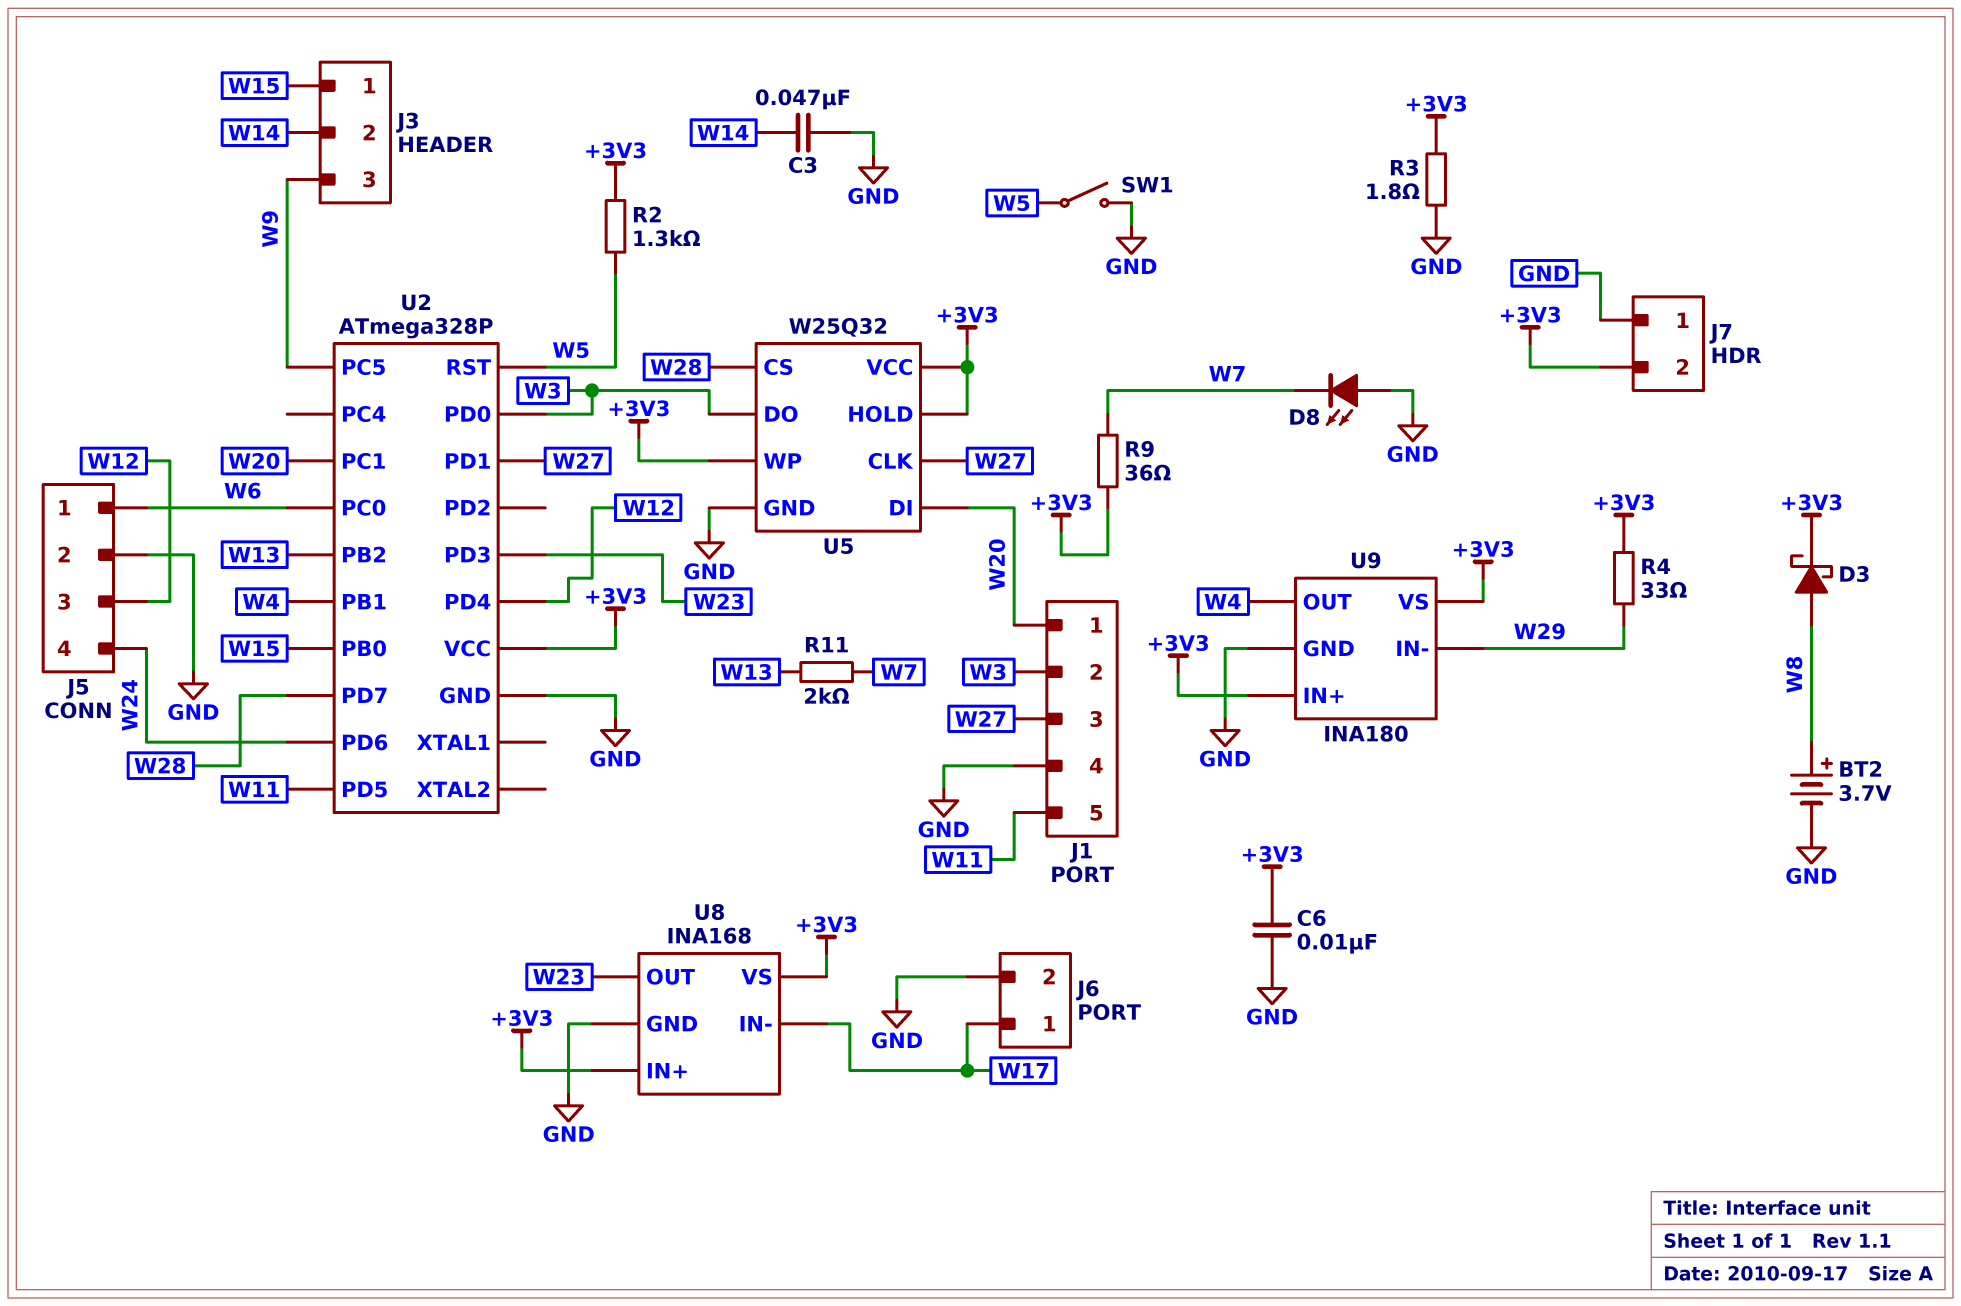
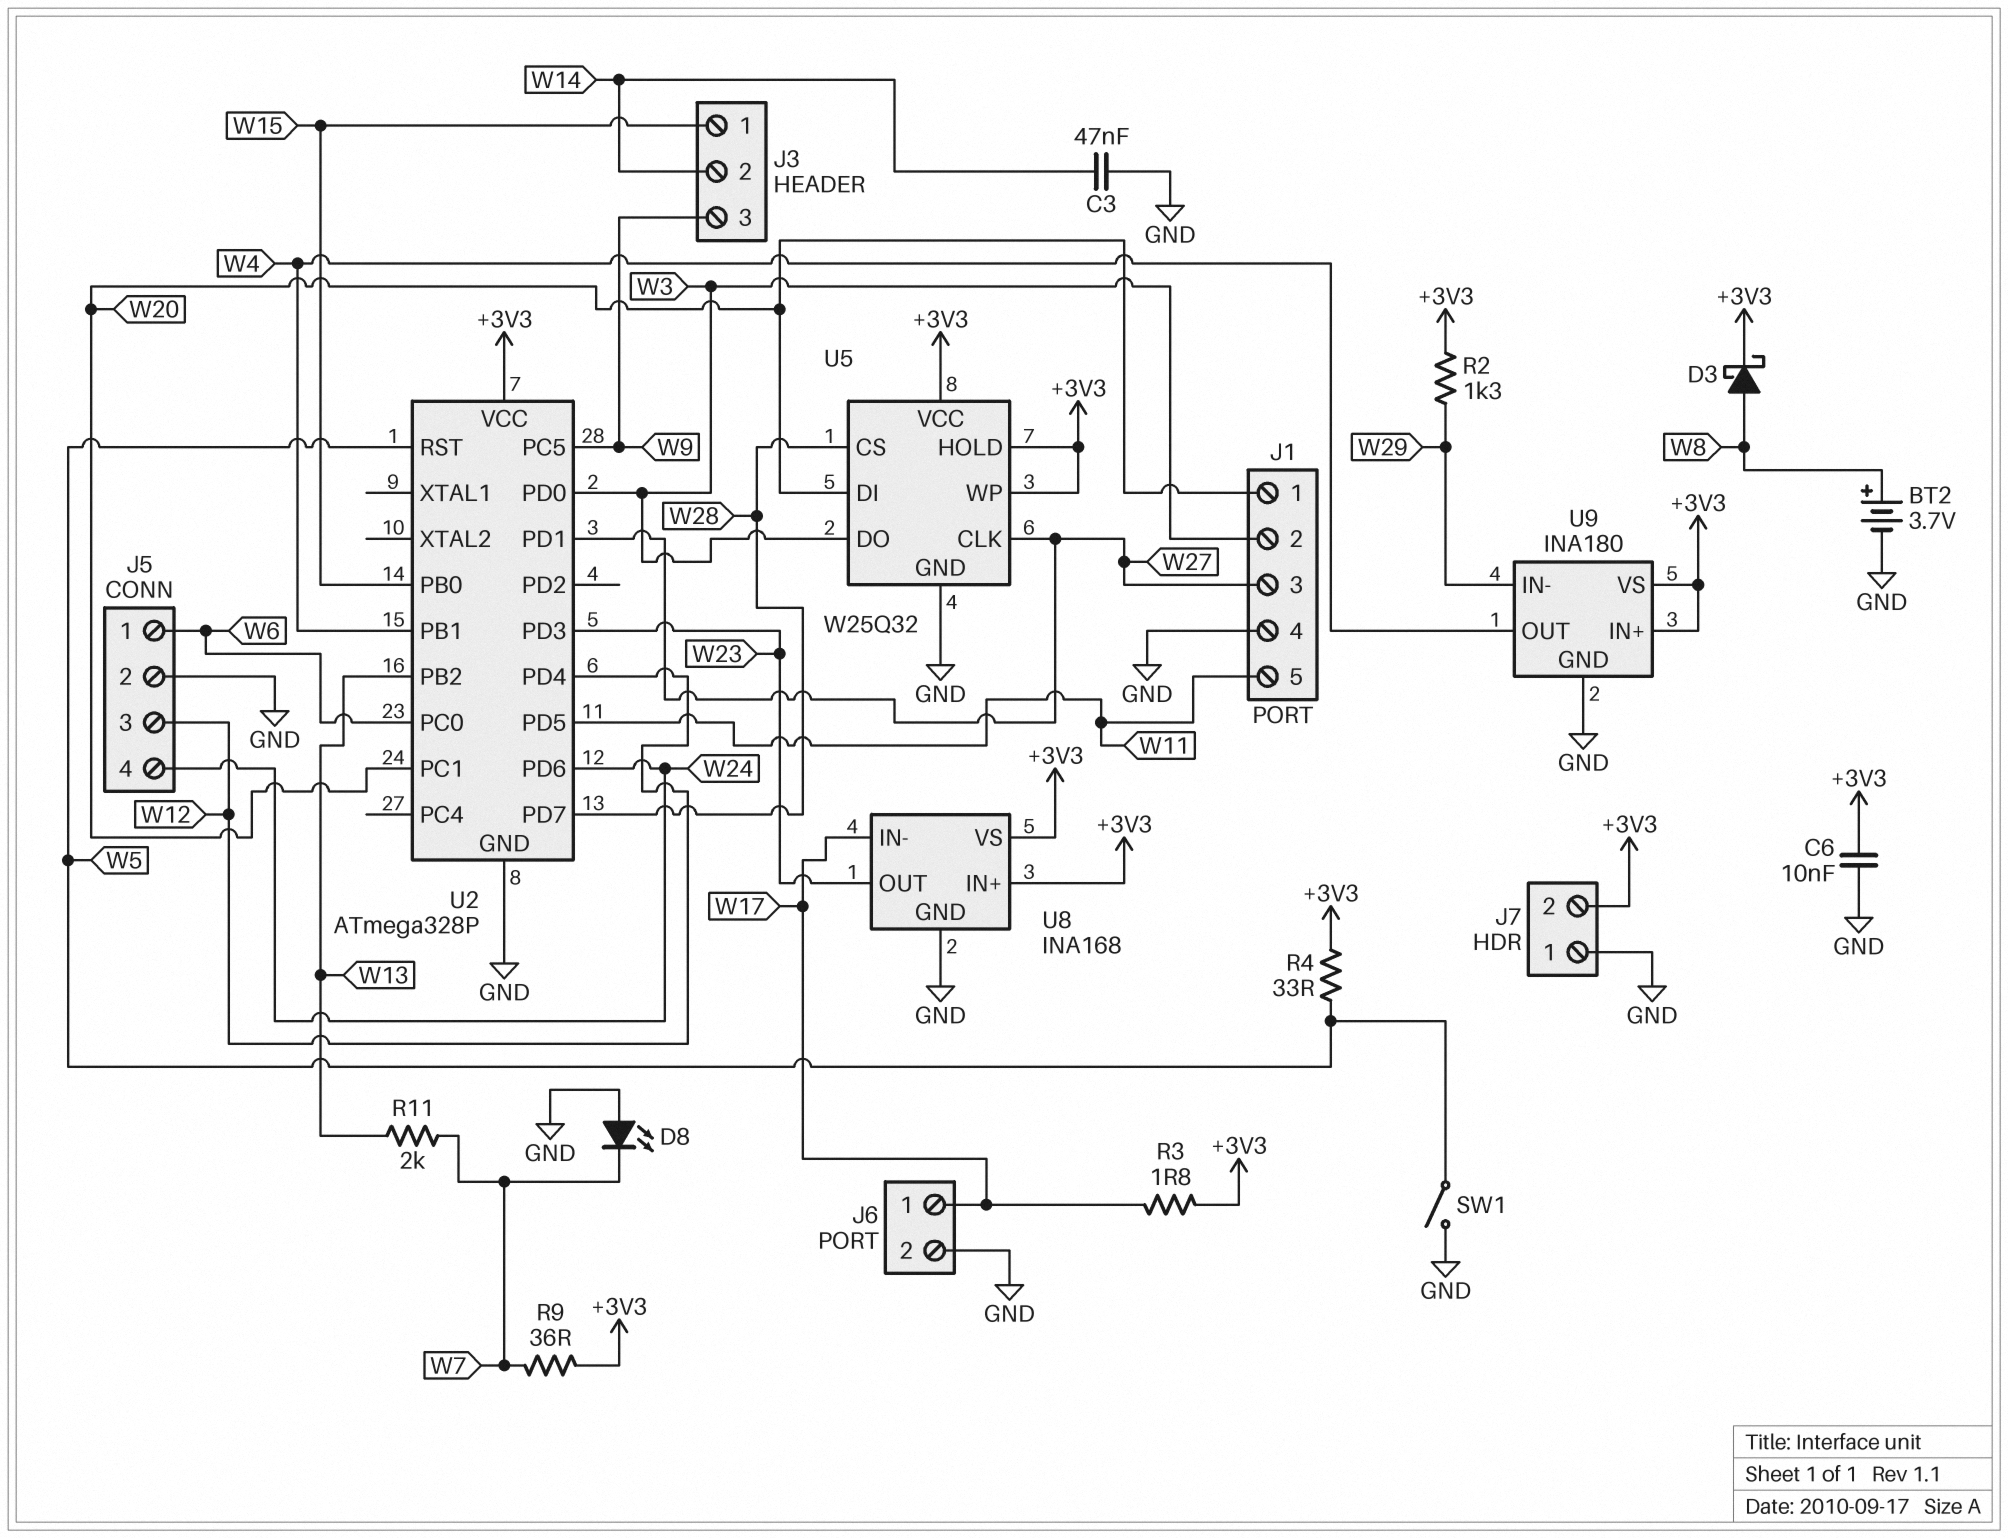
R2: 1.3k (+3V3, W5) -> 1.3k (+3V3, W29)
R3: 1.8 (+3V3, GND) -> 1.8 (+3V3, W17)
R4: 33 (+3V3, W29) -> 33 (+3V3, W5)

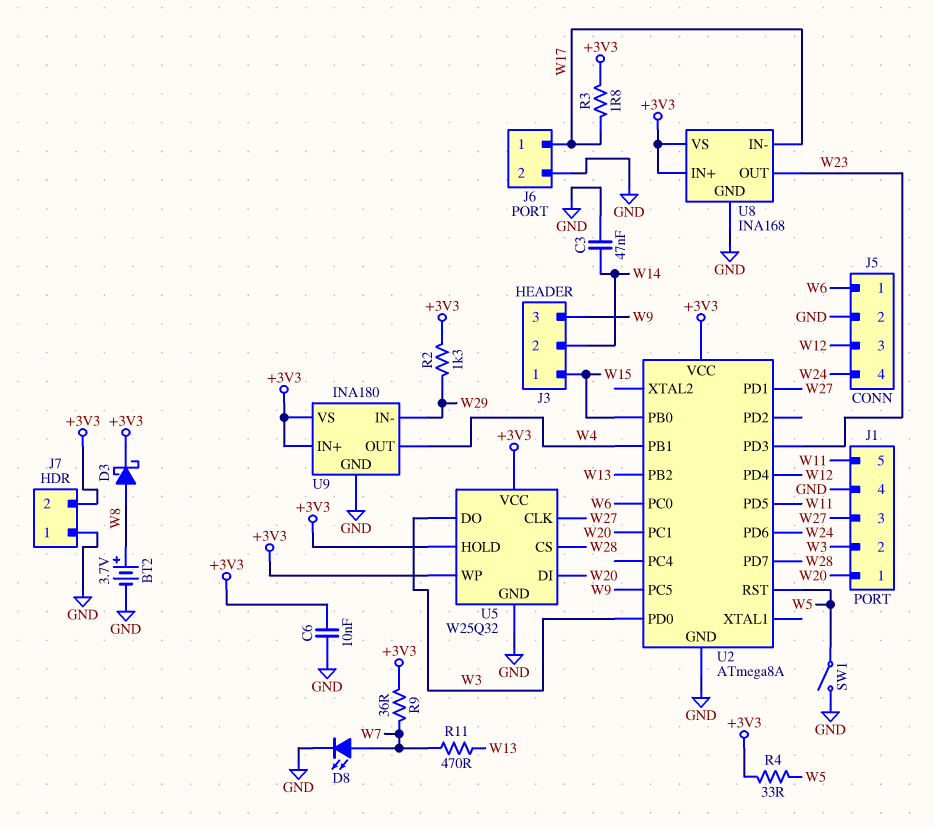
D8: LED (A GND, K W7) -> LED (A W7, K GND)
R11: 2k (W7, W13) -> 470 (W7, W13)
U2: ATmega328P -> ATmega8A

